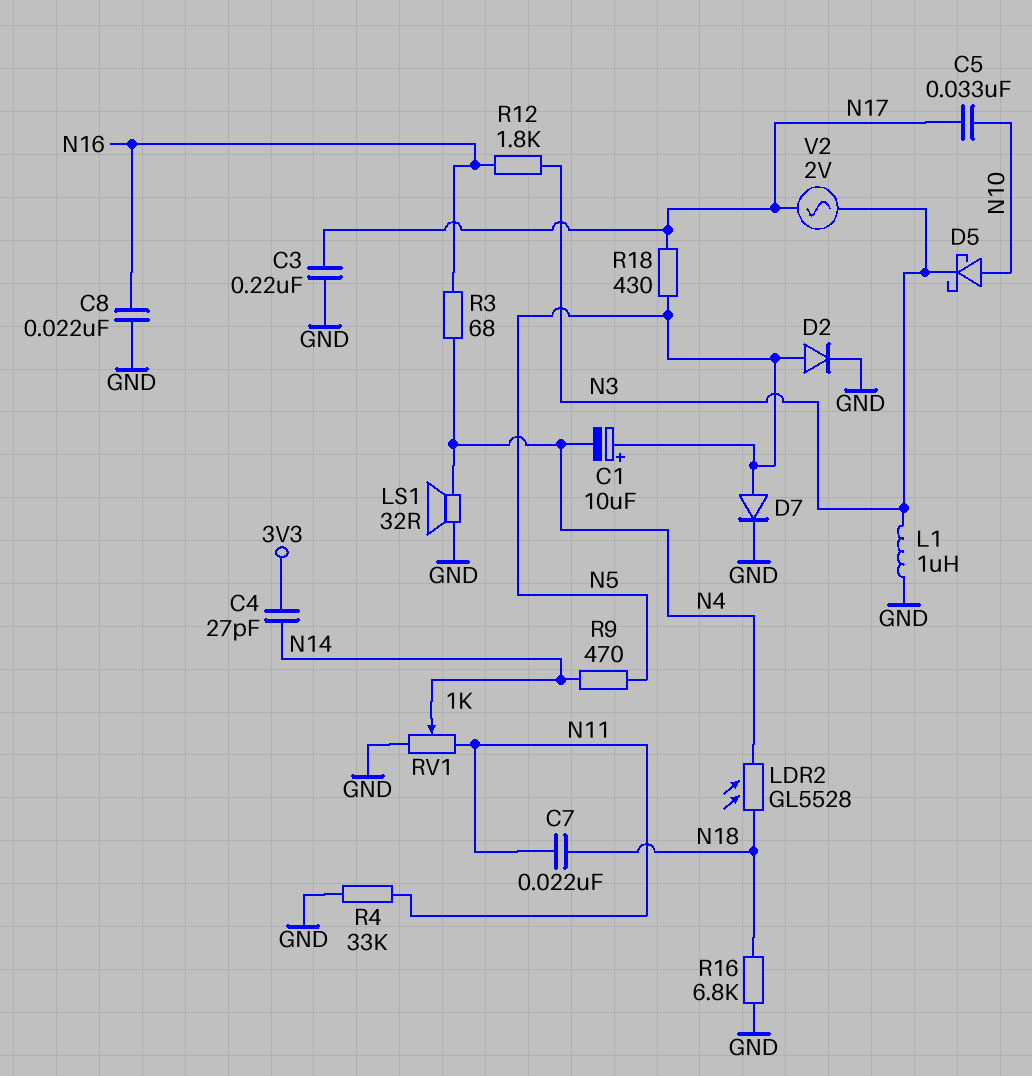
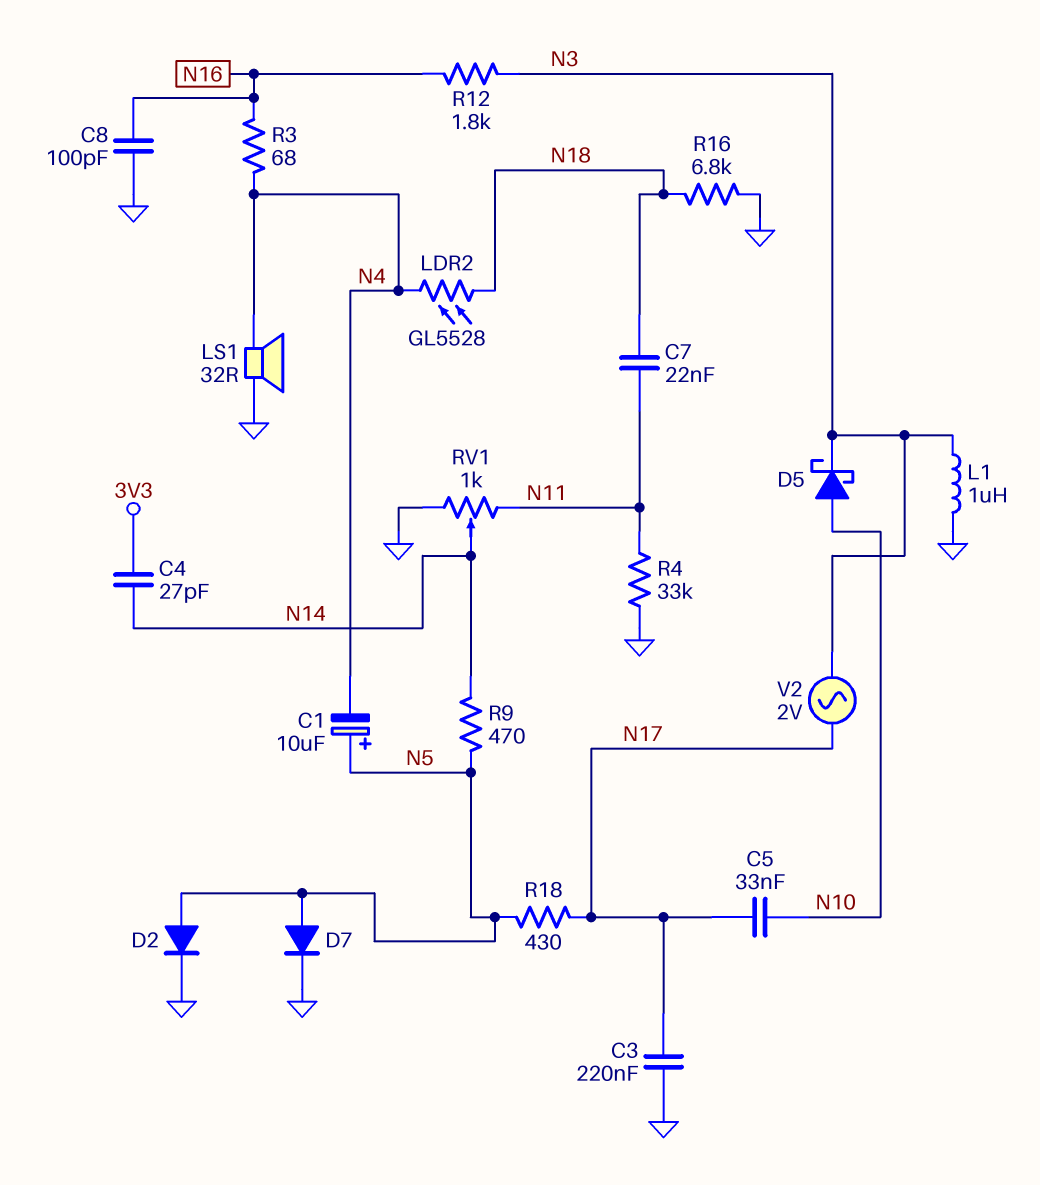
C8: 22nF (GND, N16) -> 100pF (GND, N16)

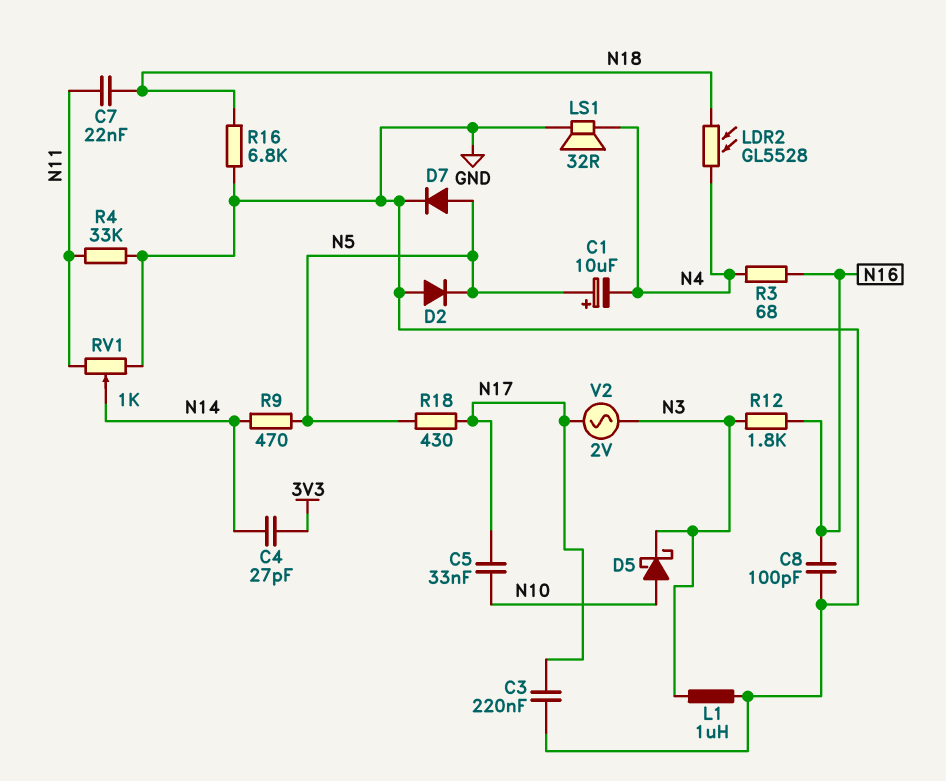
D2: diode (A N5, K GND) -> diode (A GND, K N5)

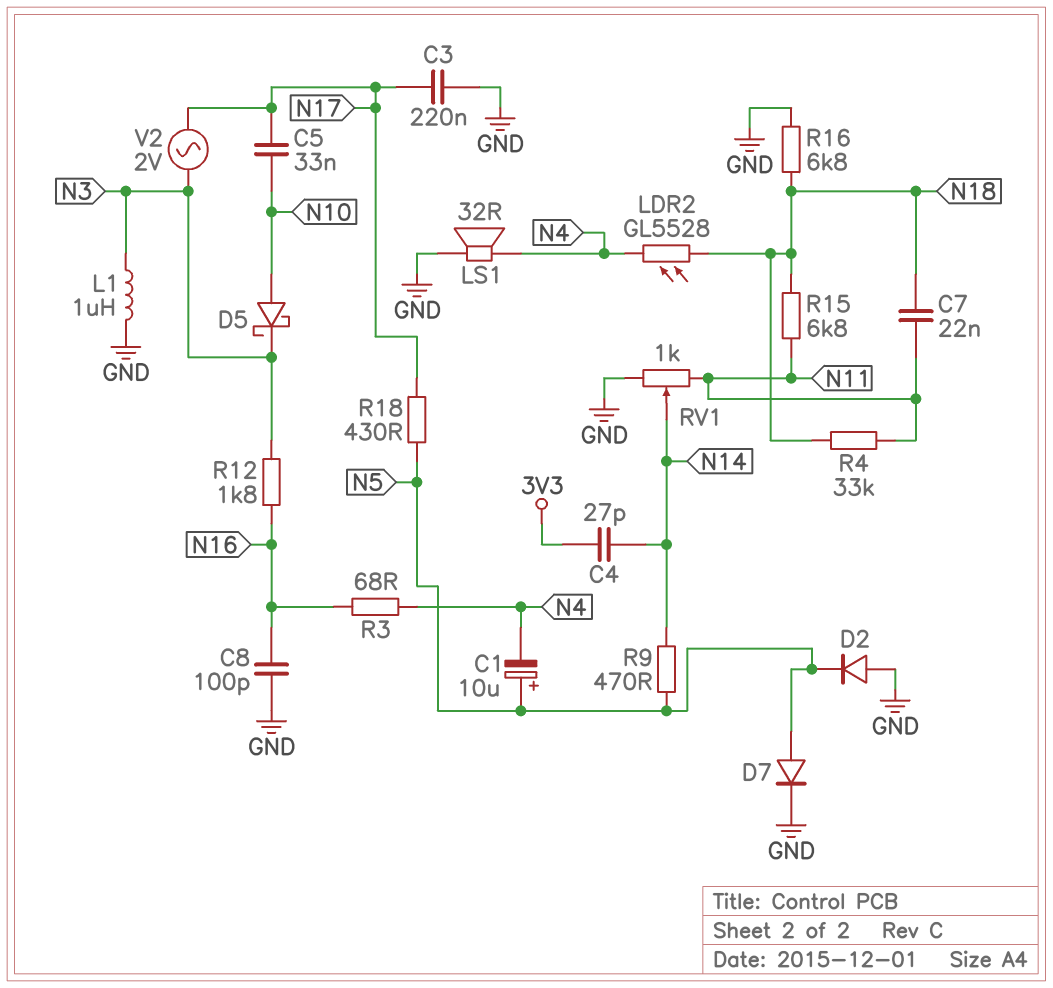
R4: 33k (GND, N11) -> 33k (N11, N18)
R15: none -> 6.8k (N11, N18)

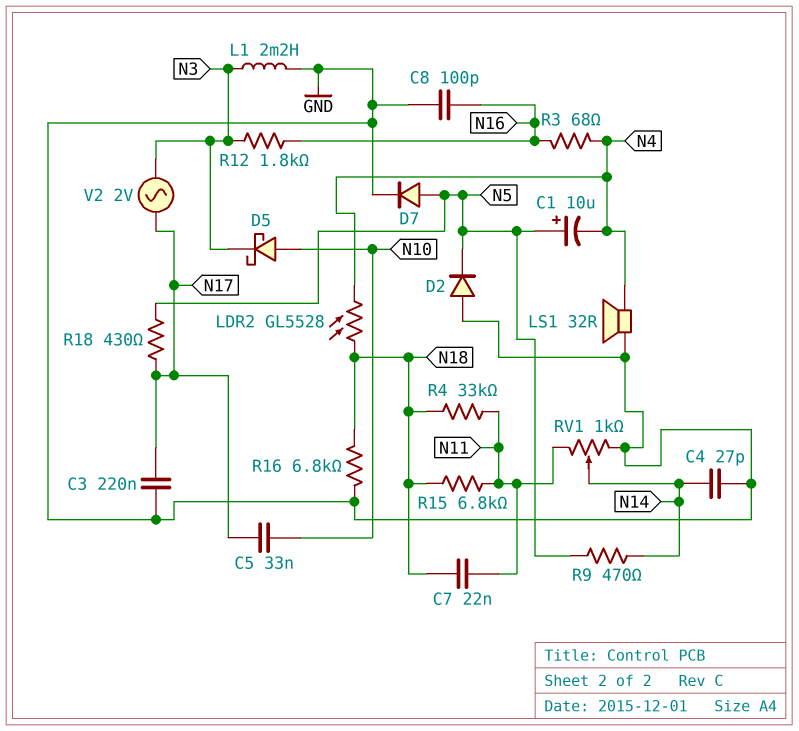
C4: 27pF (3V3, N14) -> 27pF (GND, N14)
L1: 1uH (GND, N3) -> 2.2mH (GND, N3)

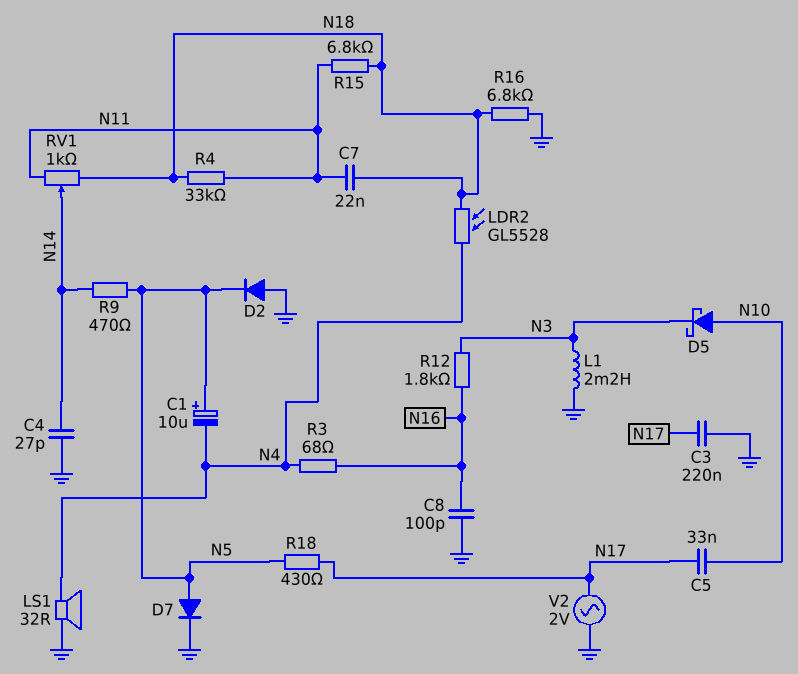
RV1: 1k (GND, N11, wiper N14) -> 1k (N11, N18, wiper N14)
V2: AC 2V (N3, N17) -> AC 2V (GND, N17)

